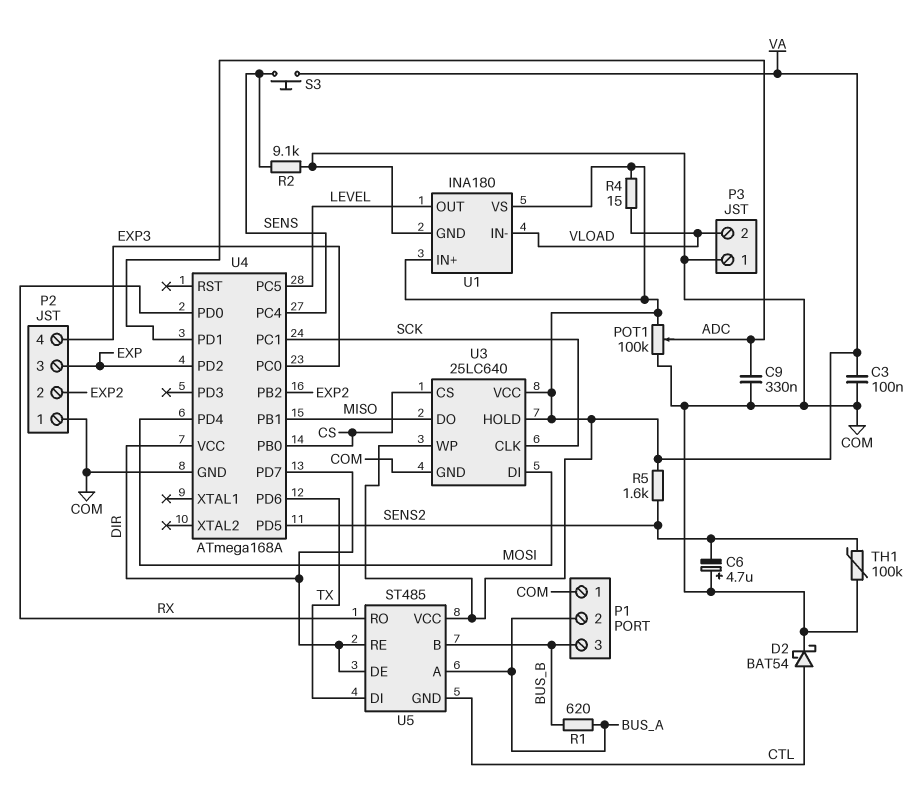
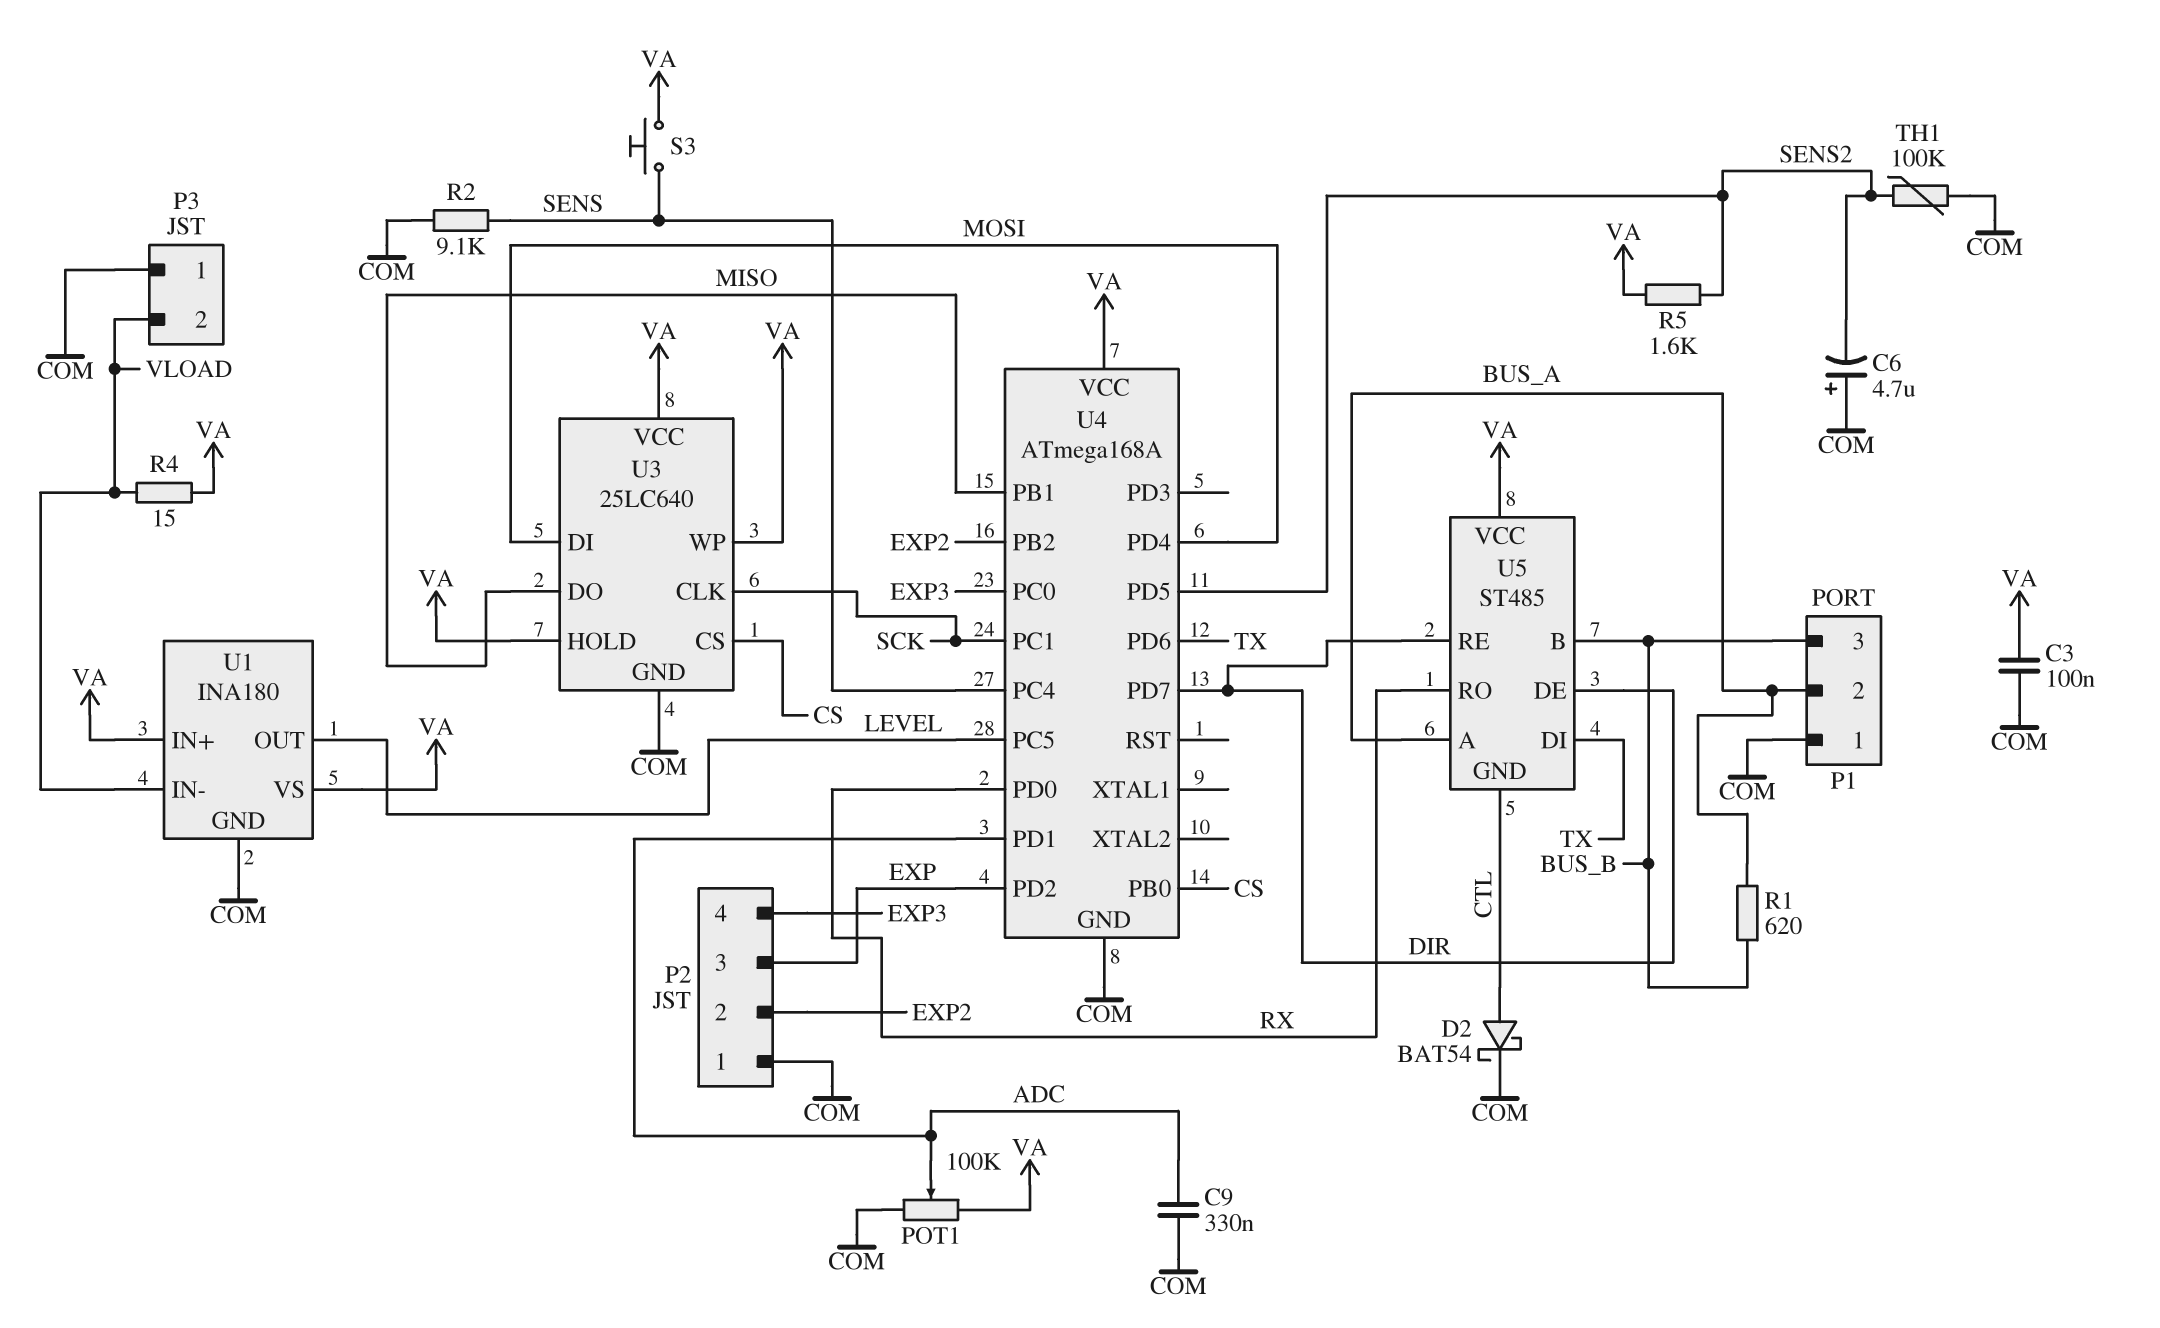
U4 pin VCC: DIR -> VA

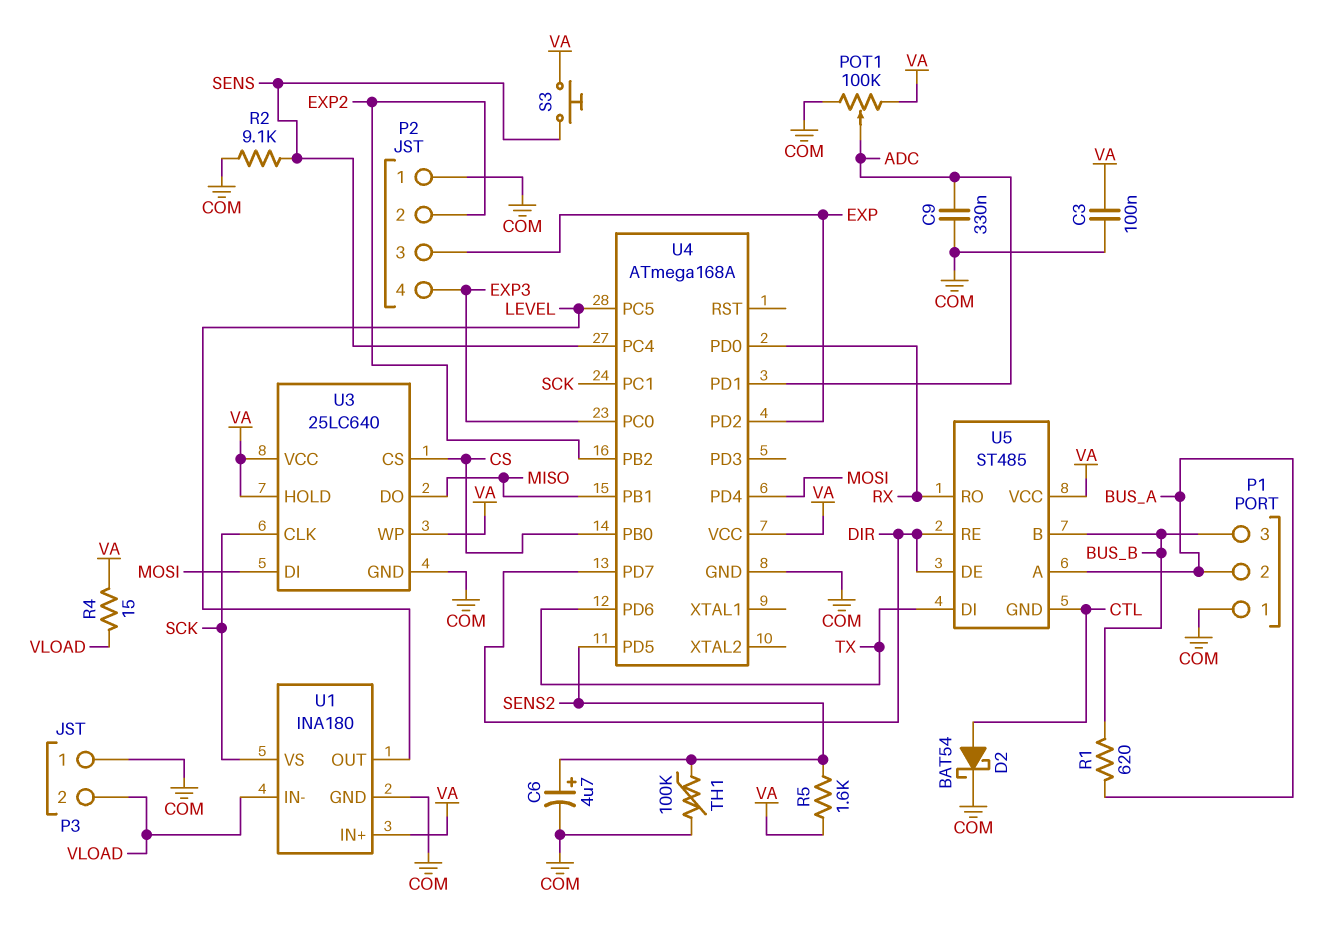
C6: 4.7uF (plus COM, minus SENS2) -> 4.7uF (plus SENS2, minus COM)
U1 pin VS: VA -> SCK

